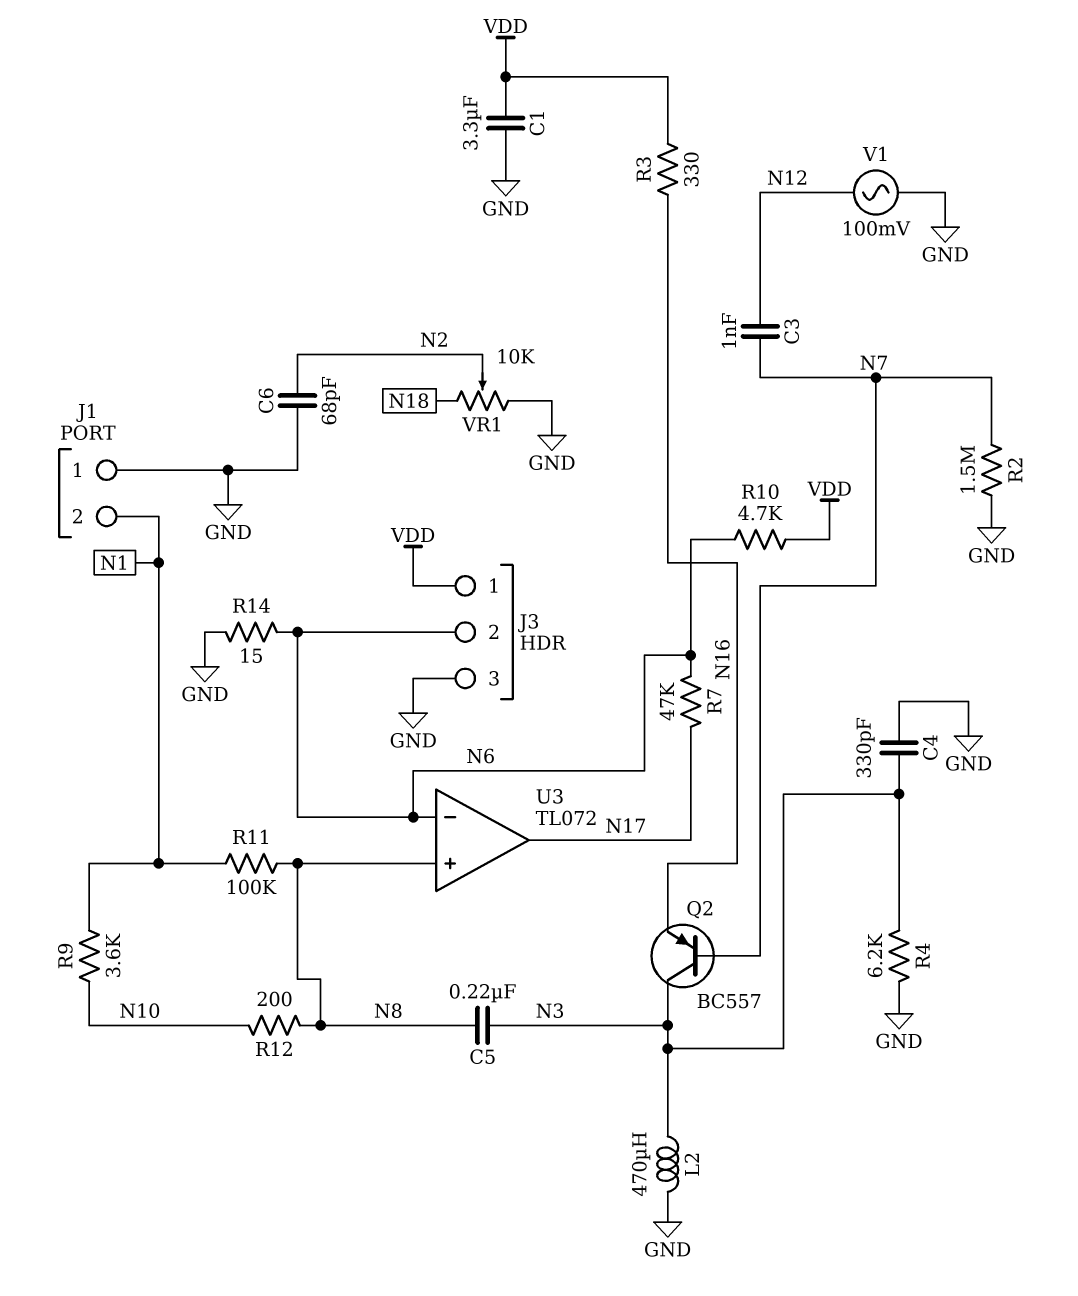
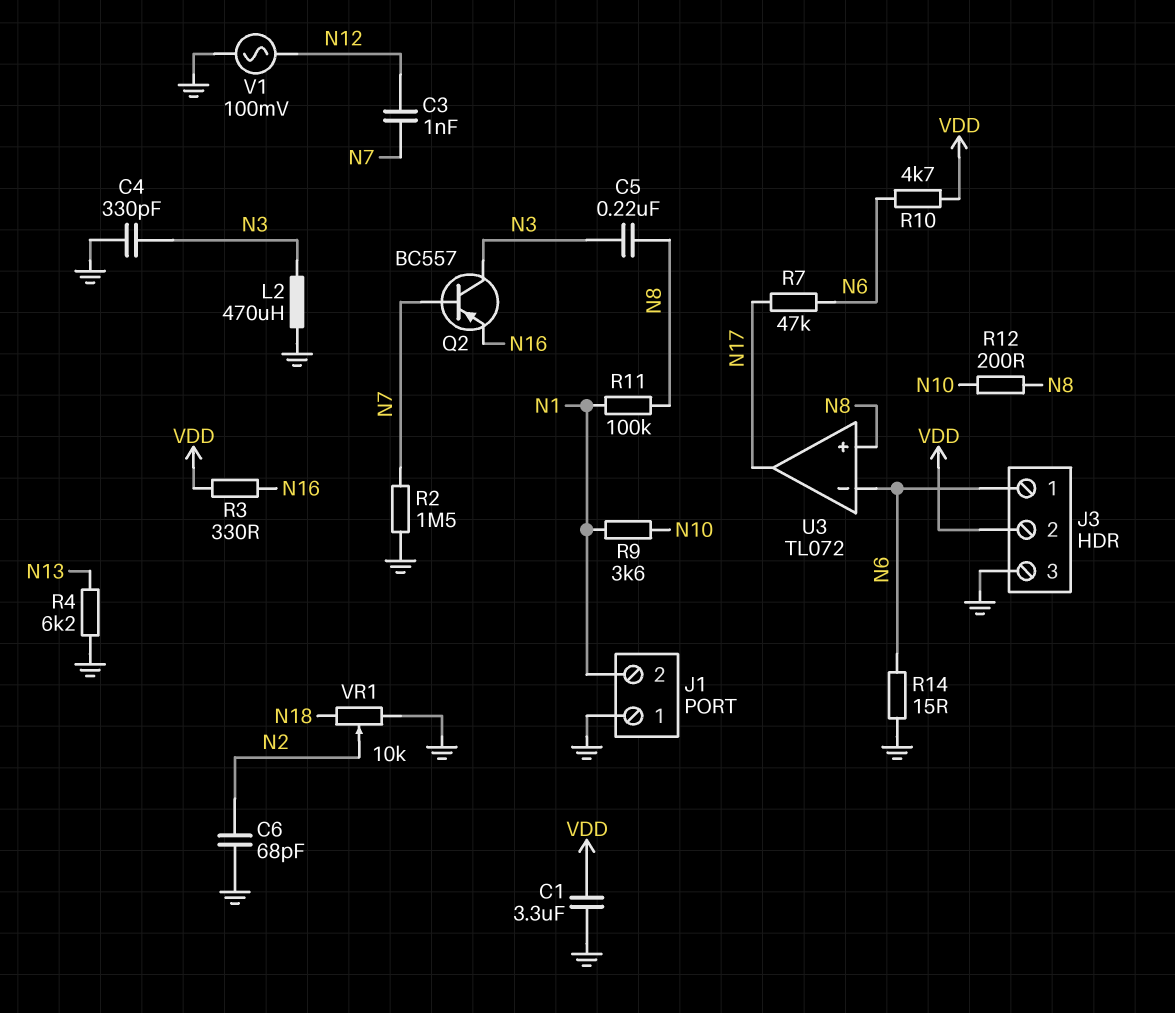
J3 pin 1: VDD -> N6
J3 pin 2: N6 -> VDD
R4: 6.2k (GND, N3) -> 6.2k (GND, N13)

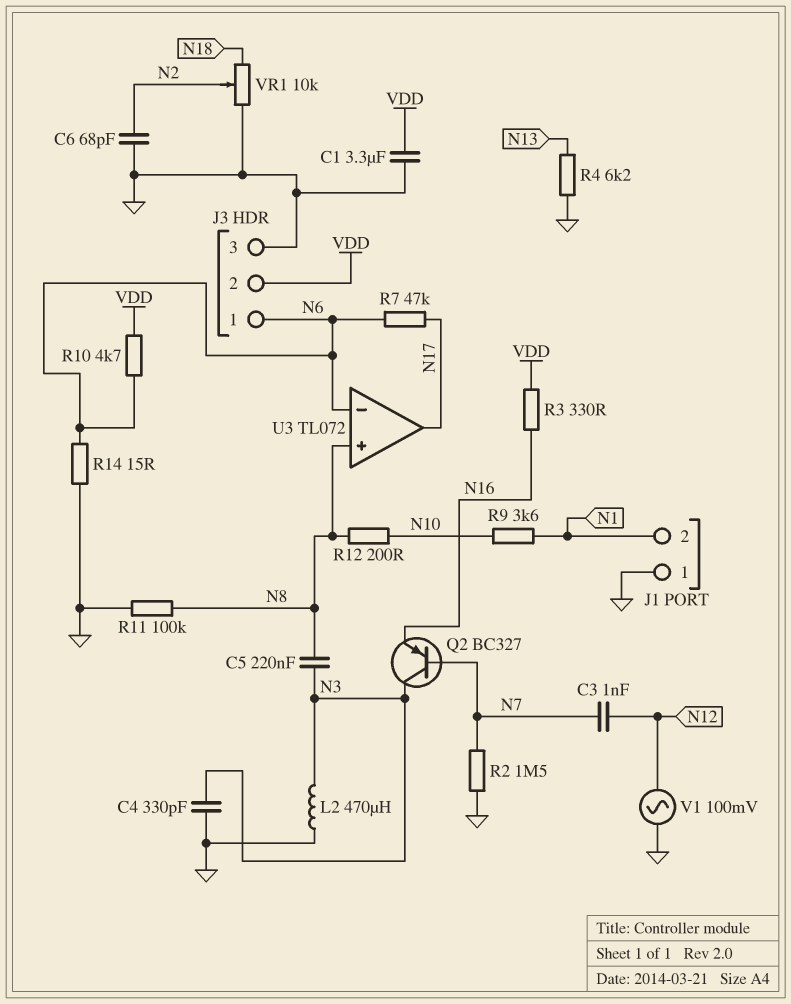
Q2: PNP BC557 (B N7, C N3, E N16) -> PNP BC327 (B N7, C N3, E N16)
R11: 100k (N1, N8) -> 100k (GND, N8)

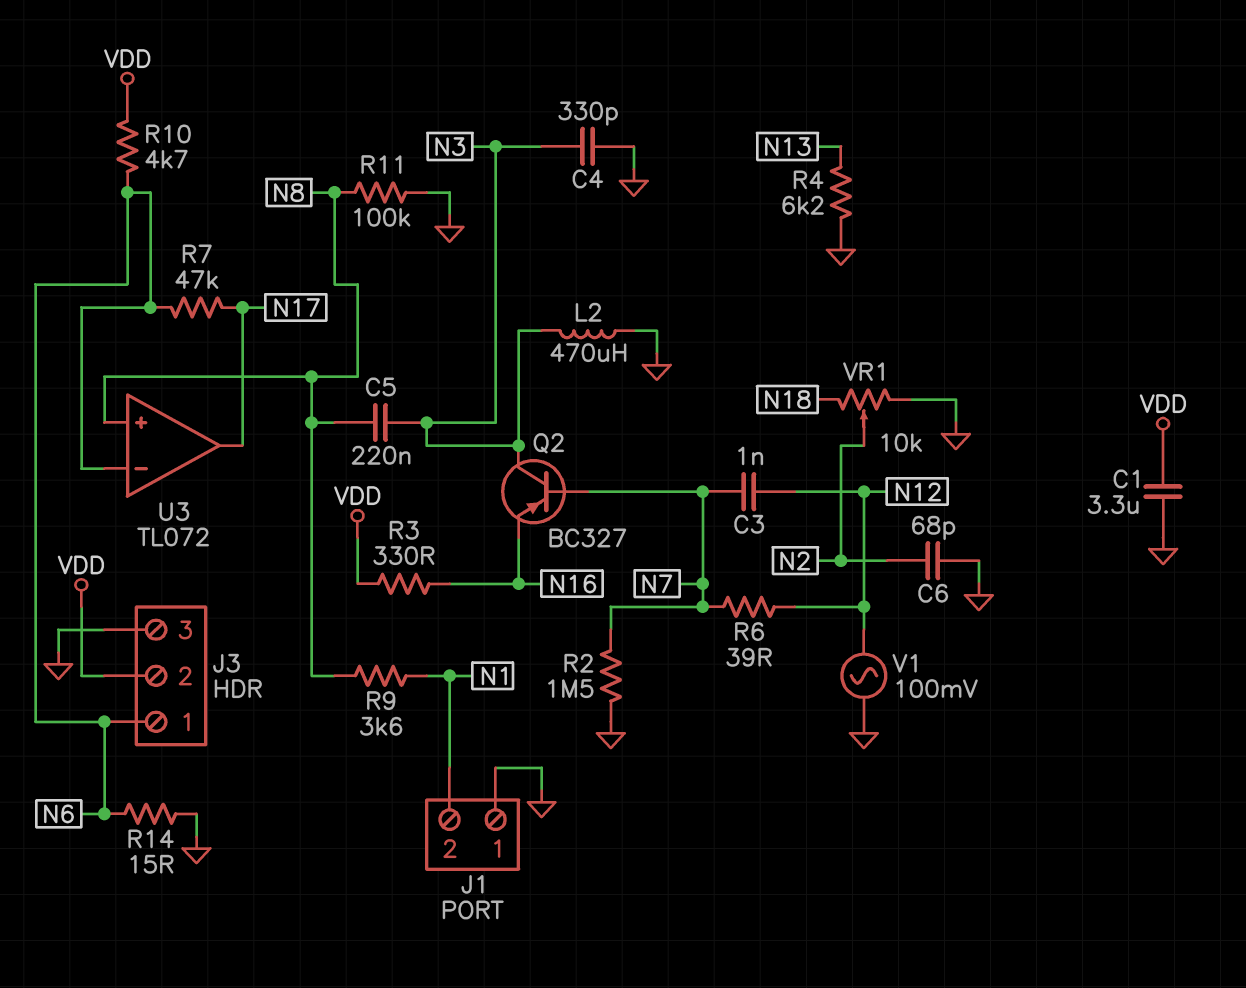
R6: none -> 39 (N7, N12)
R9: 3.6k (N1, N10) -> 3.6k (N1, N8)
R12: 200 (N8, N10) -> none

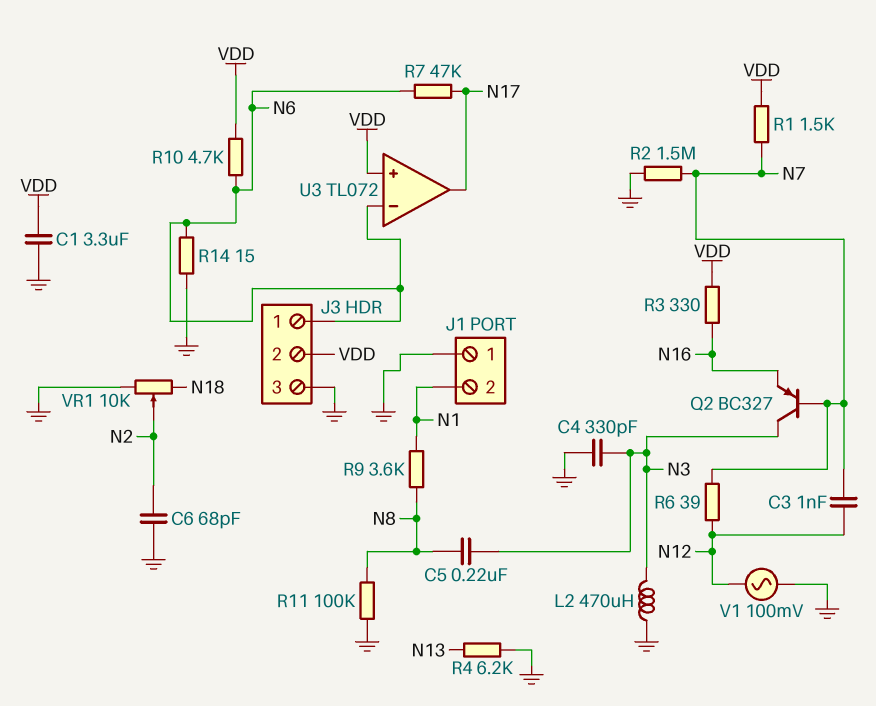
R1: none -> 1.5k (N7, VDD)
U3 pin in+: N8 -> VDD

